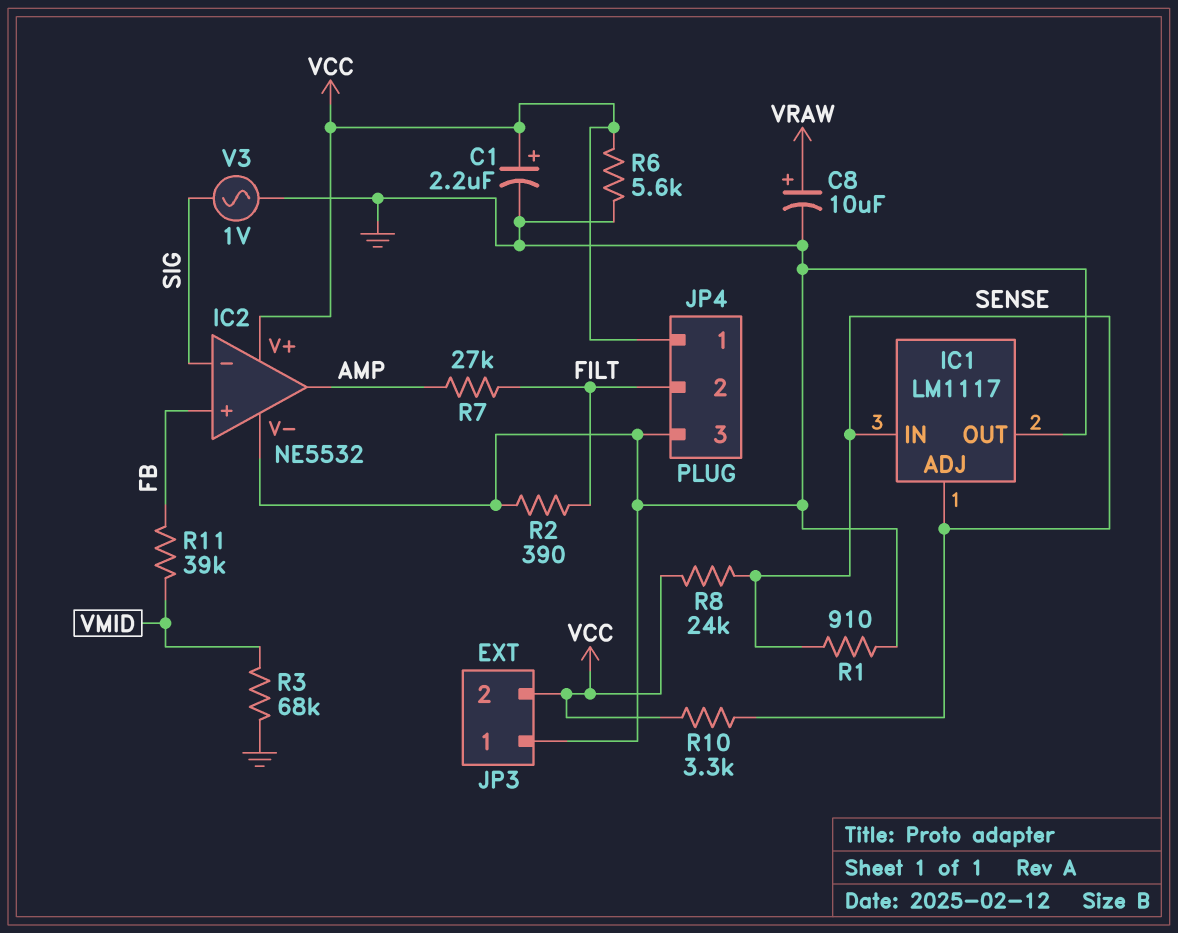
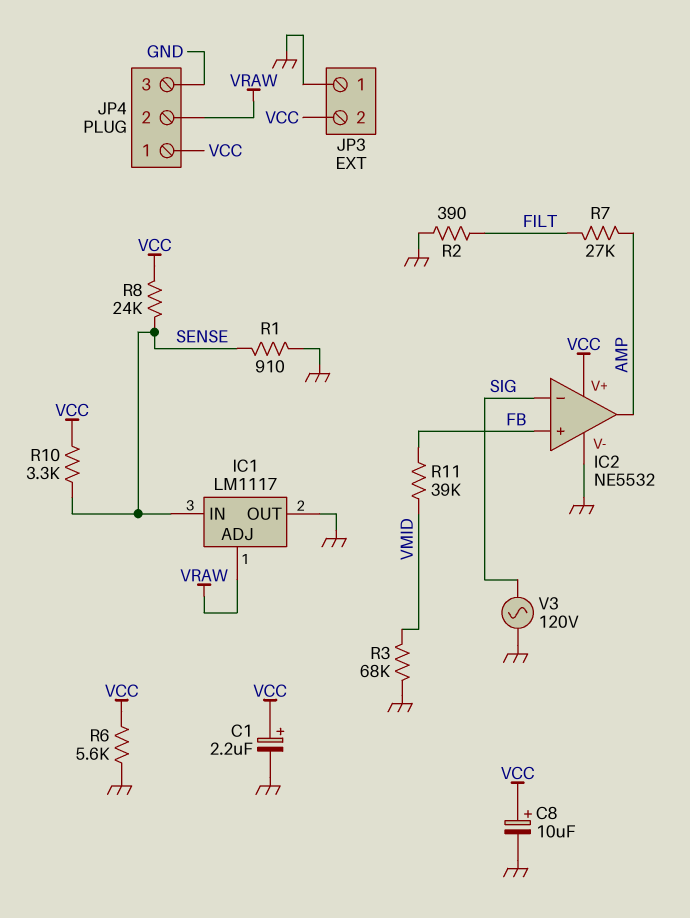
C8: 10uF (plus VRAW, minus GND) -> 10uF (plus VCC, minus GND)
IC1 pin ADJ: SENSE -> VRAW
JP4 pin 2: FILT -> VRAW
V3: AC 1V (GND, SIG) -> AC 120V (GND, SIG)

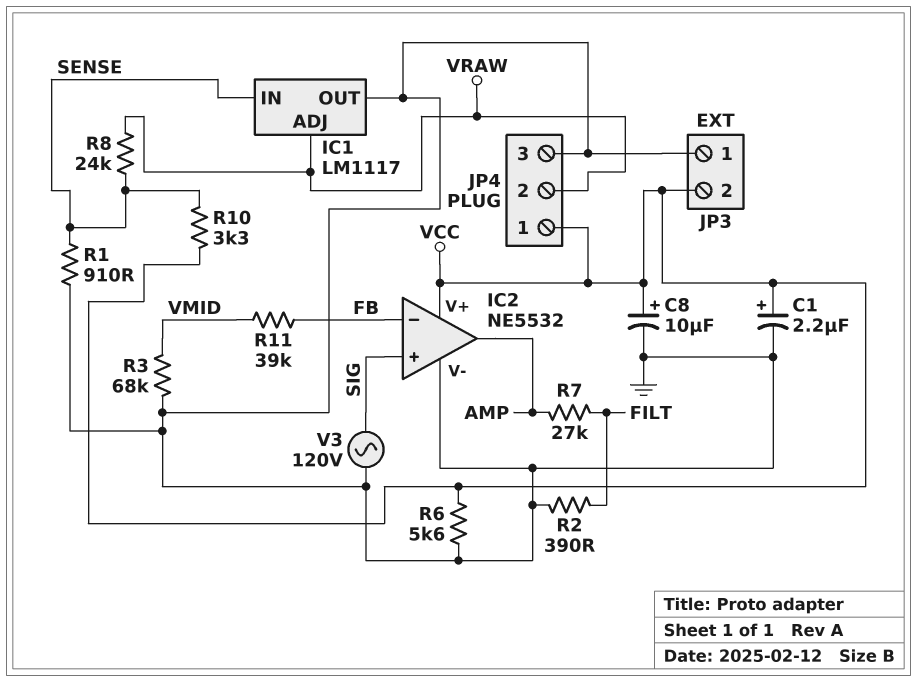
IC2 pin in+: FB -> SIG
IC2 pin in-: SIG -> FB
R8: 24k (SENSE, VCC) -> 24k (SENSE, VRAW)

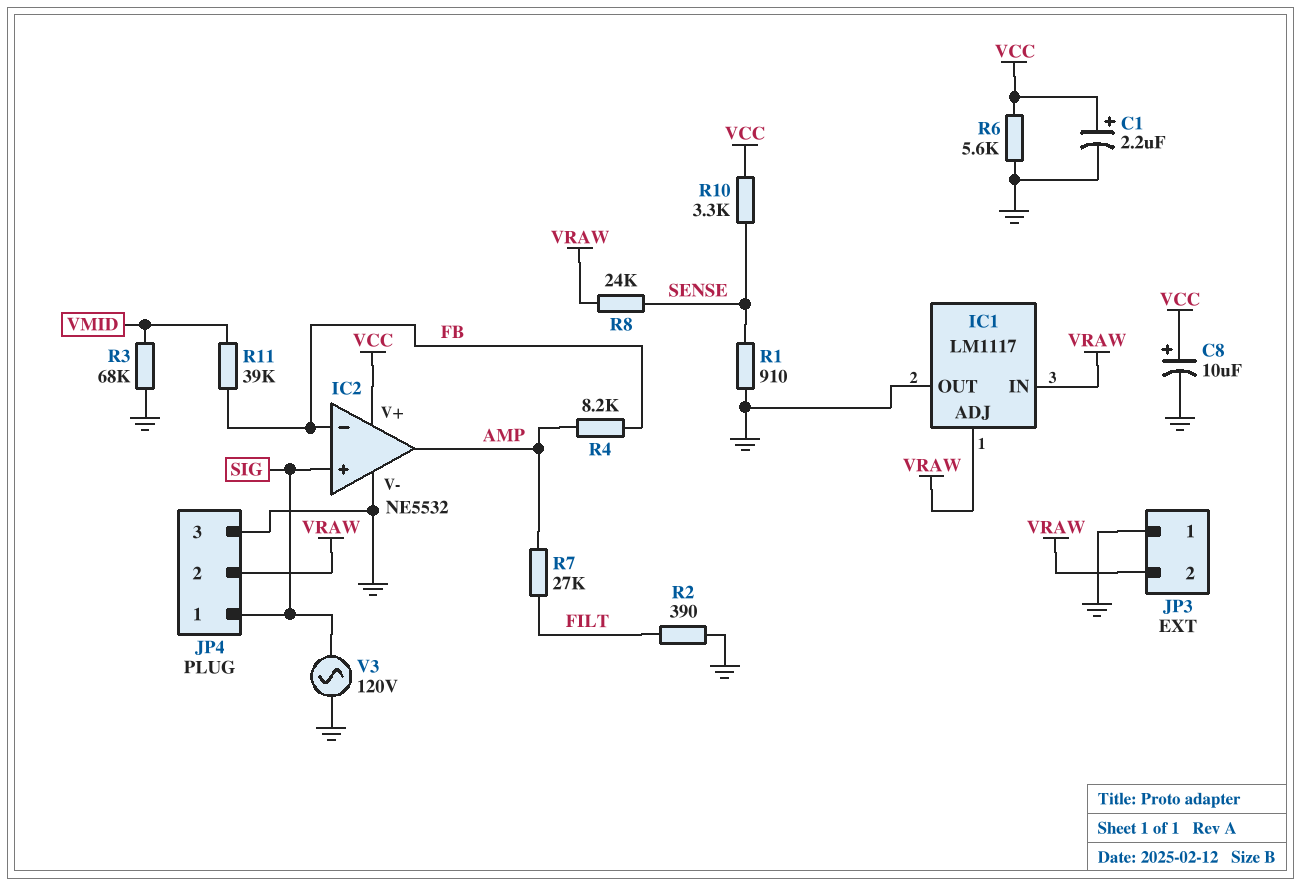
IC1 pin IN: SENSE -> VRAW
JP3 pin 2: VCC -> VRAW
JP4 pin 1: VCC -> SIG
R4: none -> 8.2k (AMP, FB)

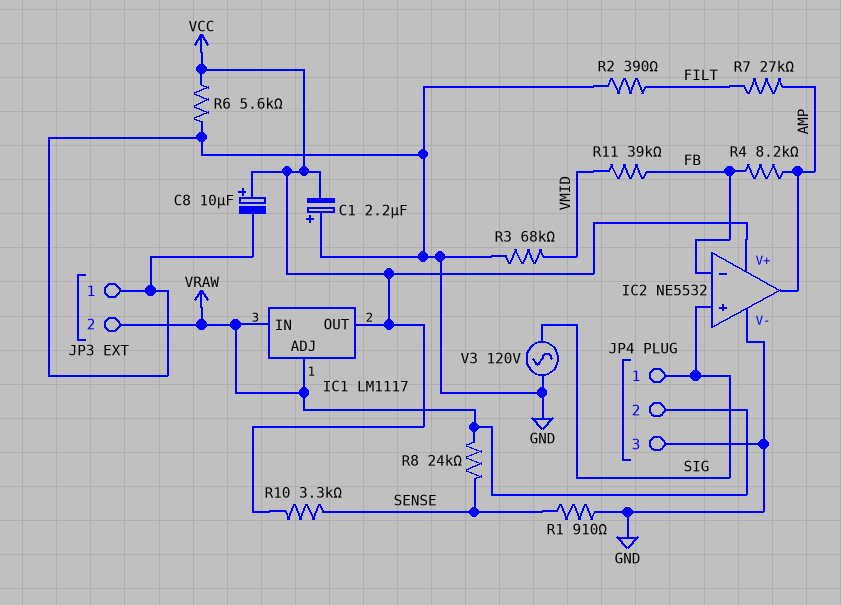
C1: 2.2uF (plus VCC, minus GND) -> 2.2uF (plus GND, minus VCC)
IC1 pin OUT: GND -> VCC

